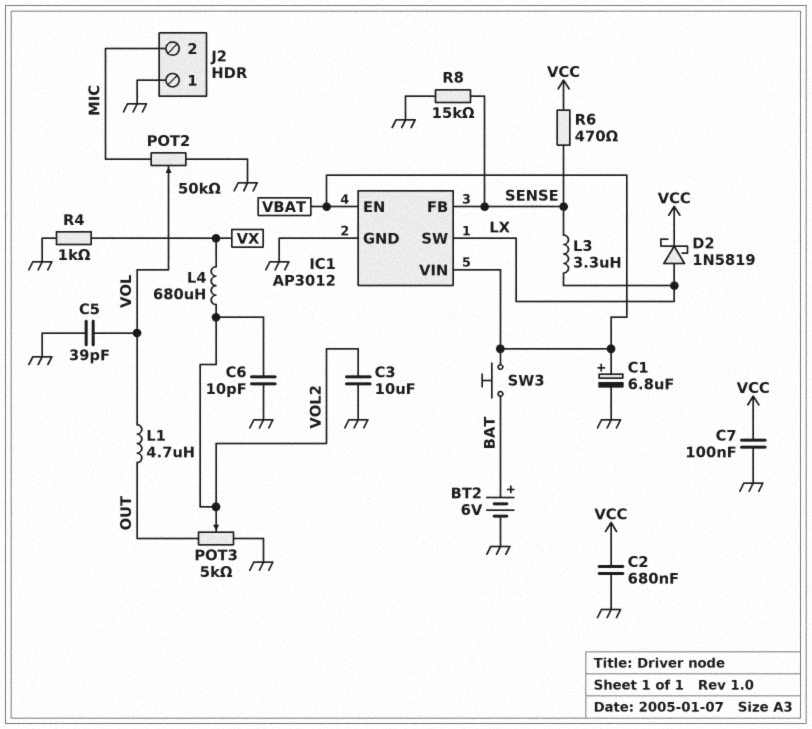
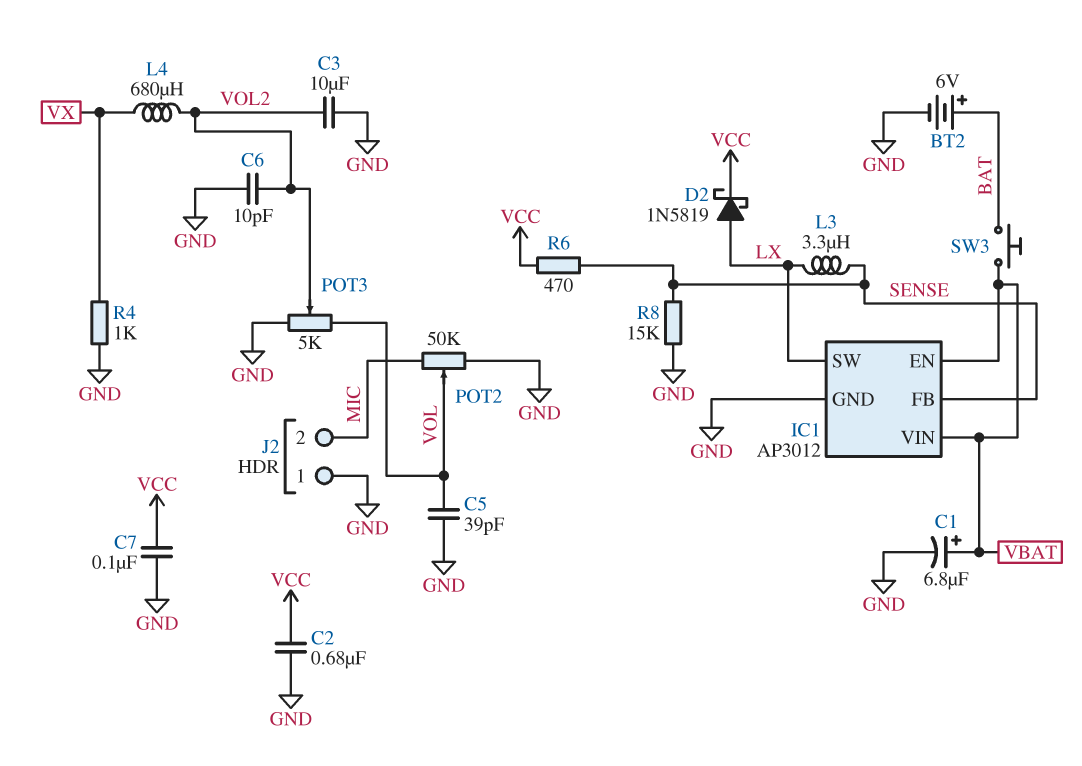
L1: 4.7uH (OUT, VOL) -> none
POT3: 5k (GND, OUT, wiper VOL2) -> 5k (GND, VOL, wiper VOL2)

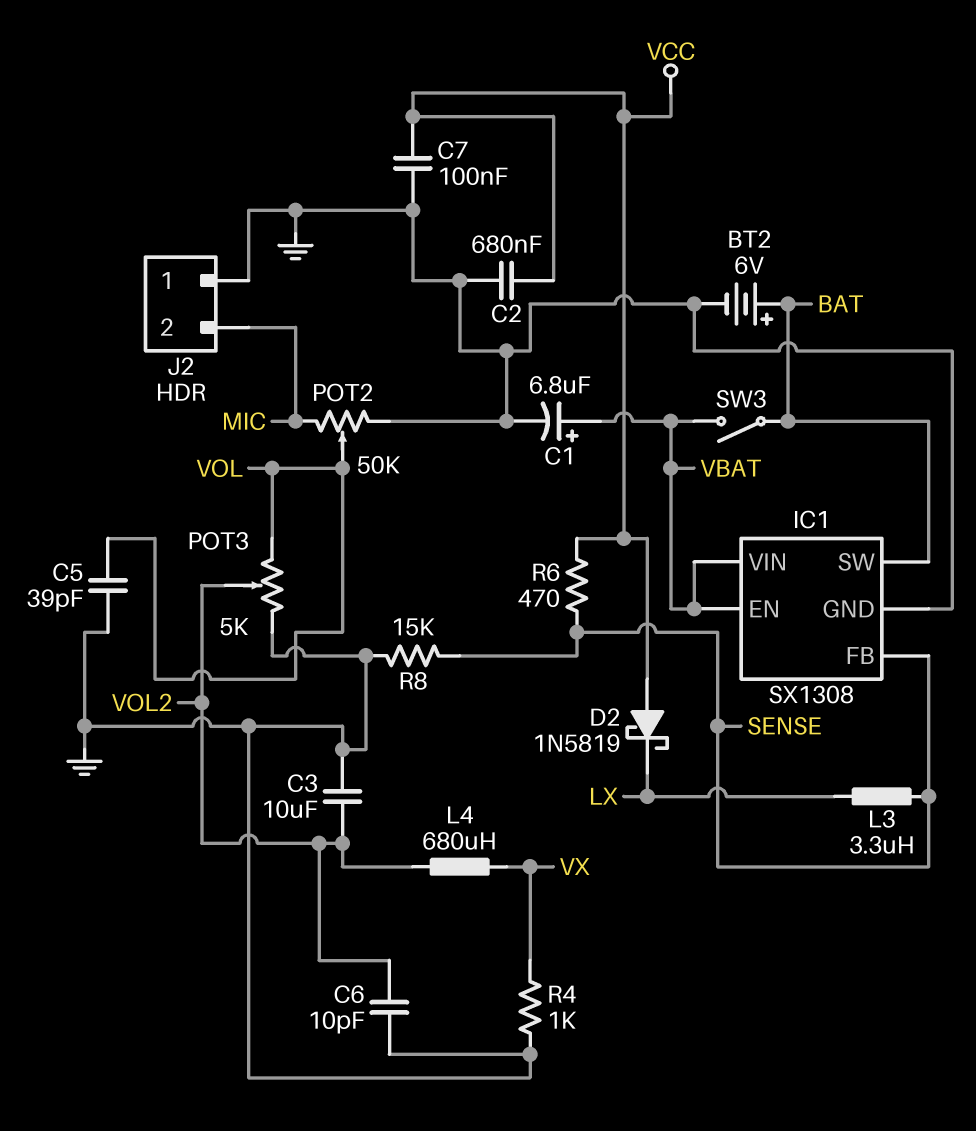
D2: schottky 1N5819 (A LX, K VCC) -> schottky 1N5819 (A VCC, K LX)
IC1: AP3012 -> SX1308
IC1 pin SW: LX -> BAT
SW3: button (BAT, VBAT) -> switch (BAT, VBAT)

